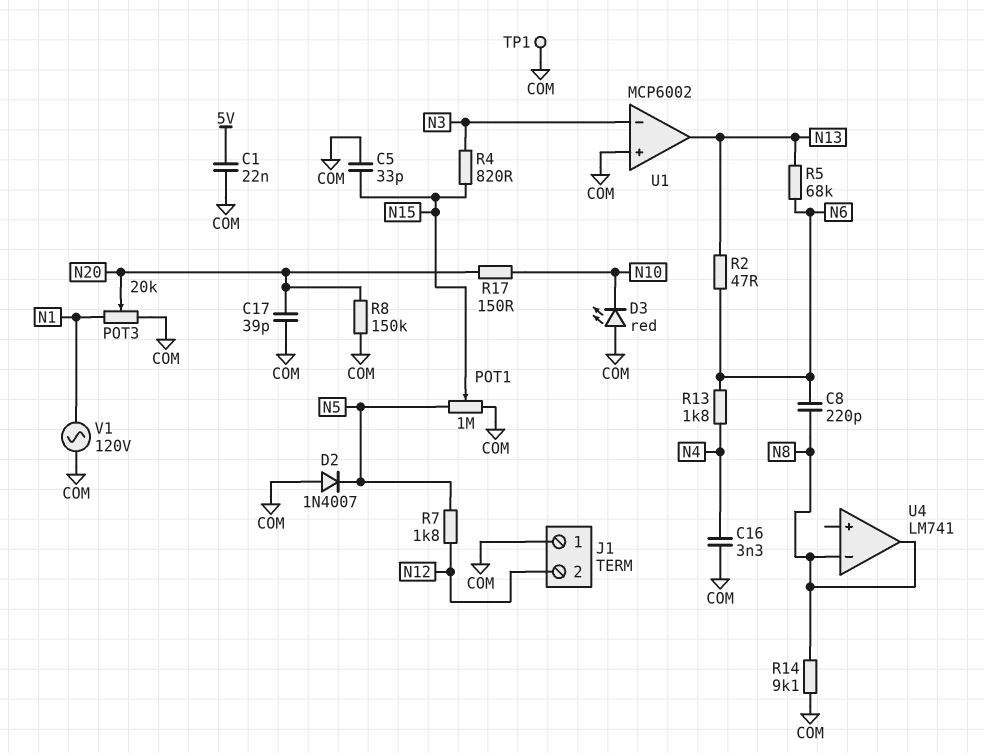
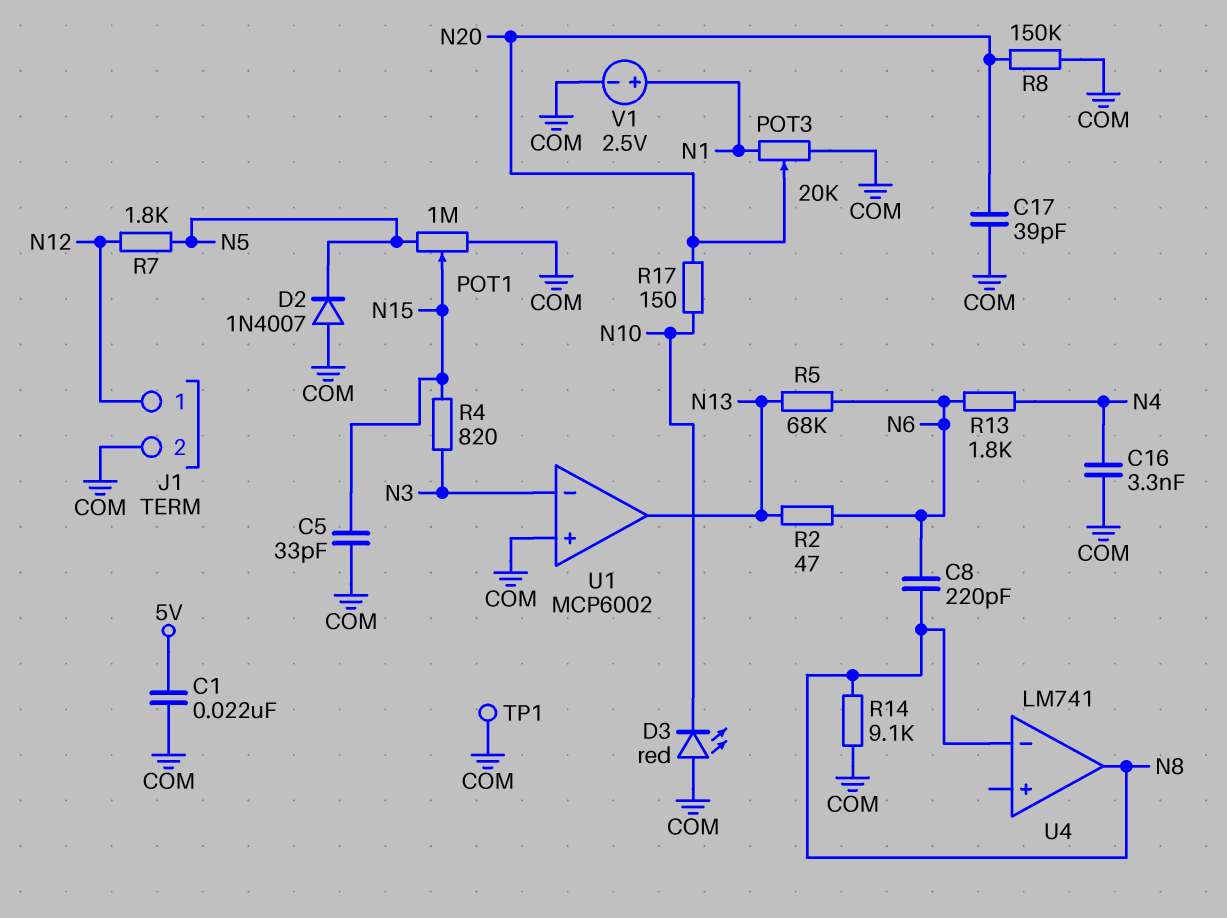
J1 pin 1: COM -> N12
J1 pin 2: N12 -> COM
V1: AC 120V (COM, N1) -> 2.5V (plus N1, minus COM)

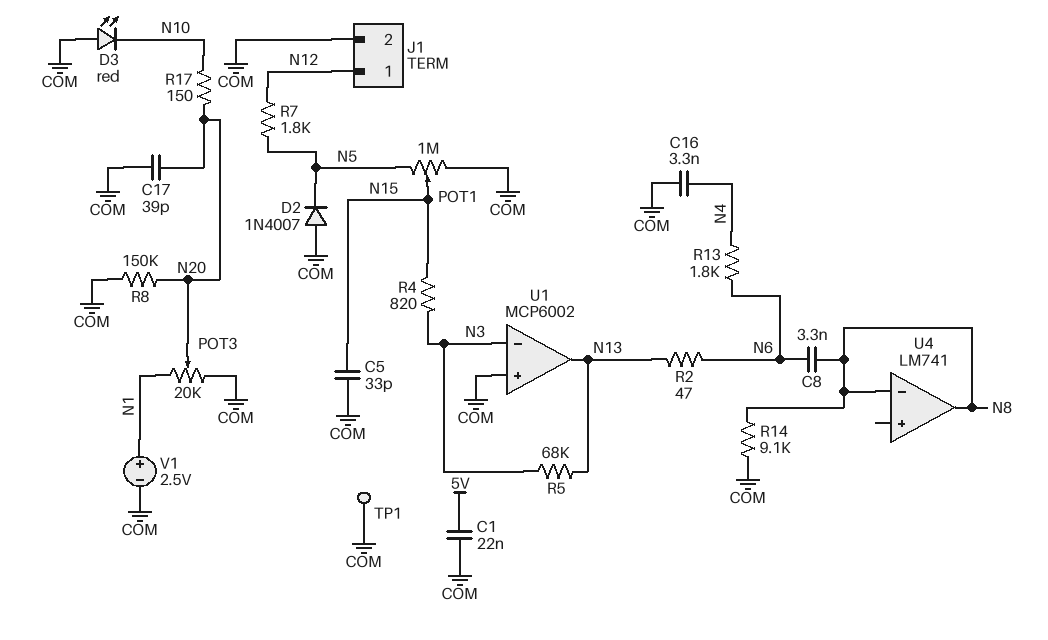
C8: 220pF (N6, N8) -> 3.3nF (N6, N8)
R5: 68k (N6, N13) -> 68k (N3, N13)

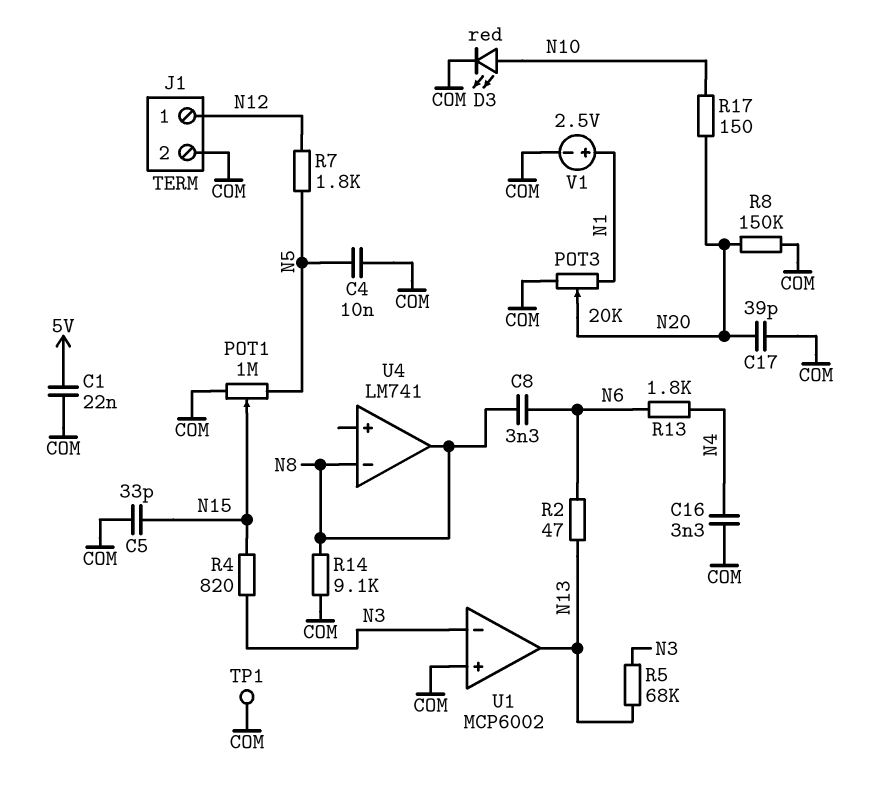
C4: none -> 10nF (COM, N5)
D2: diode 1N4007 (A COM, K N5) -> none
D3: LED red (A COM, K N10) -> LED red (A N10, K COM)

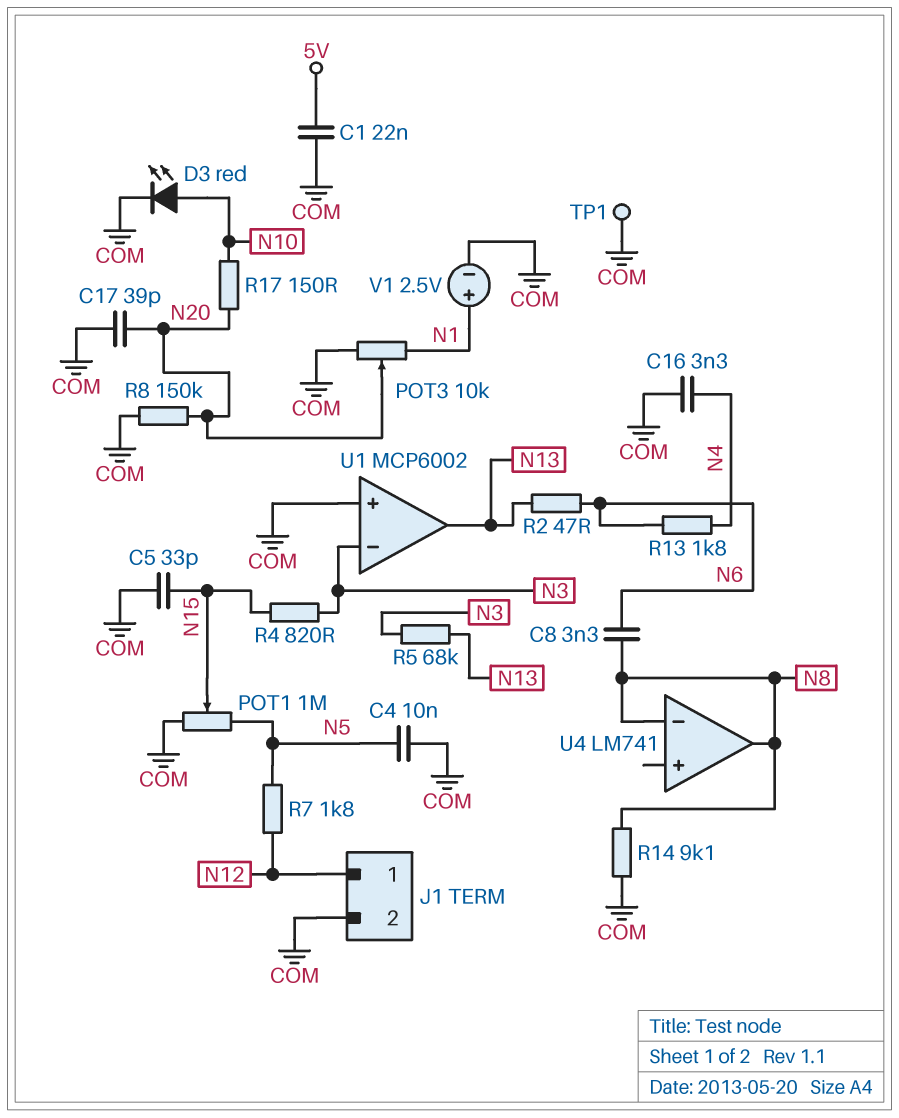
POT3: 20k (COM, N1, wiper N20) -> 10k (COM, N1, wiper N20)

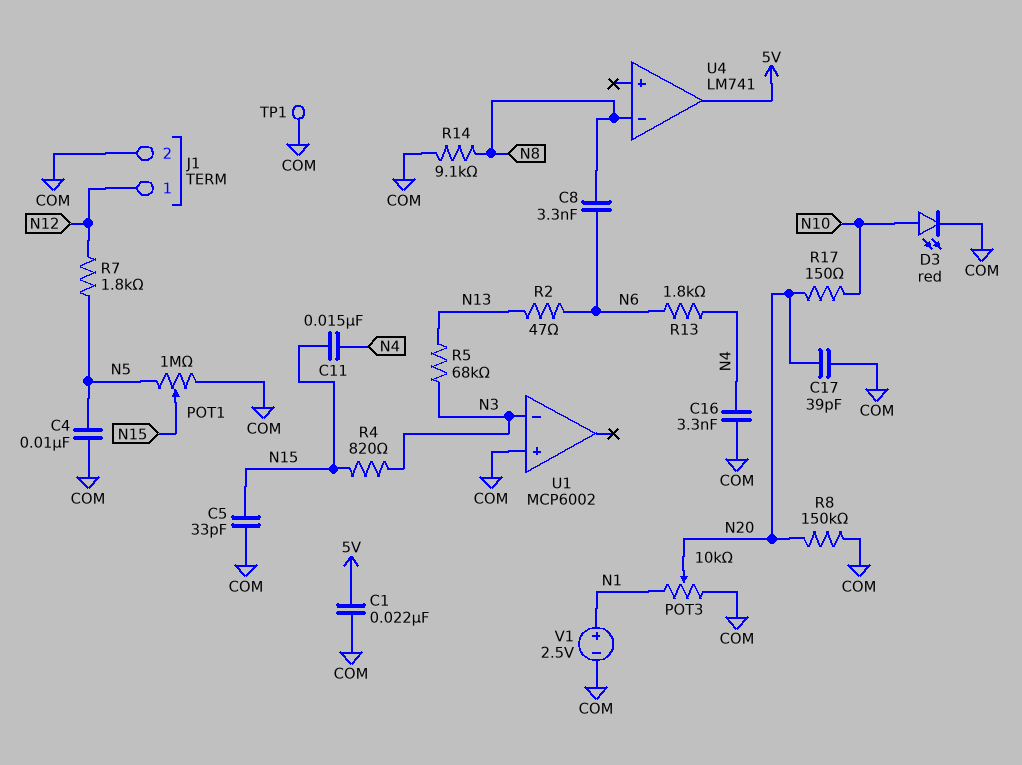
C11: none -> 15nF (N4, N15)
U1 pin out: N13 -> none
U4 pin out: N8 -> 5V

